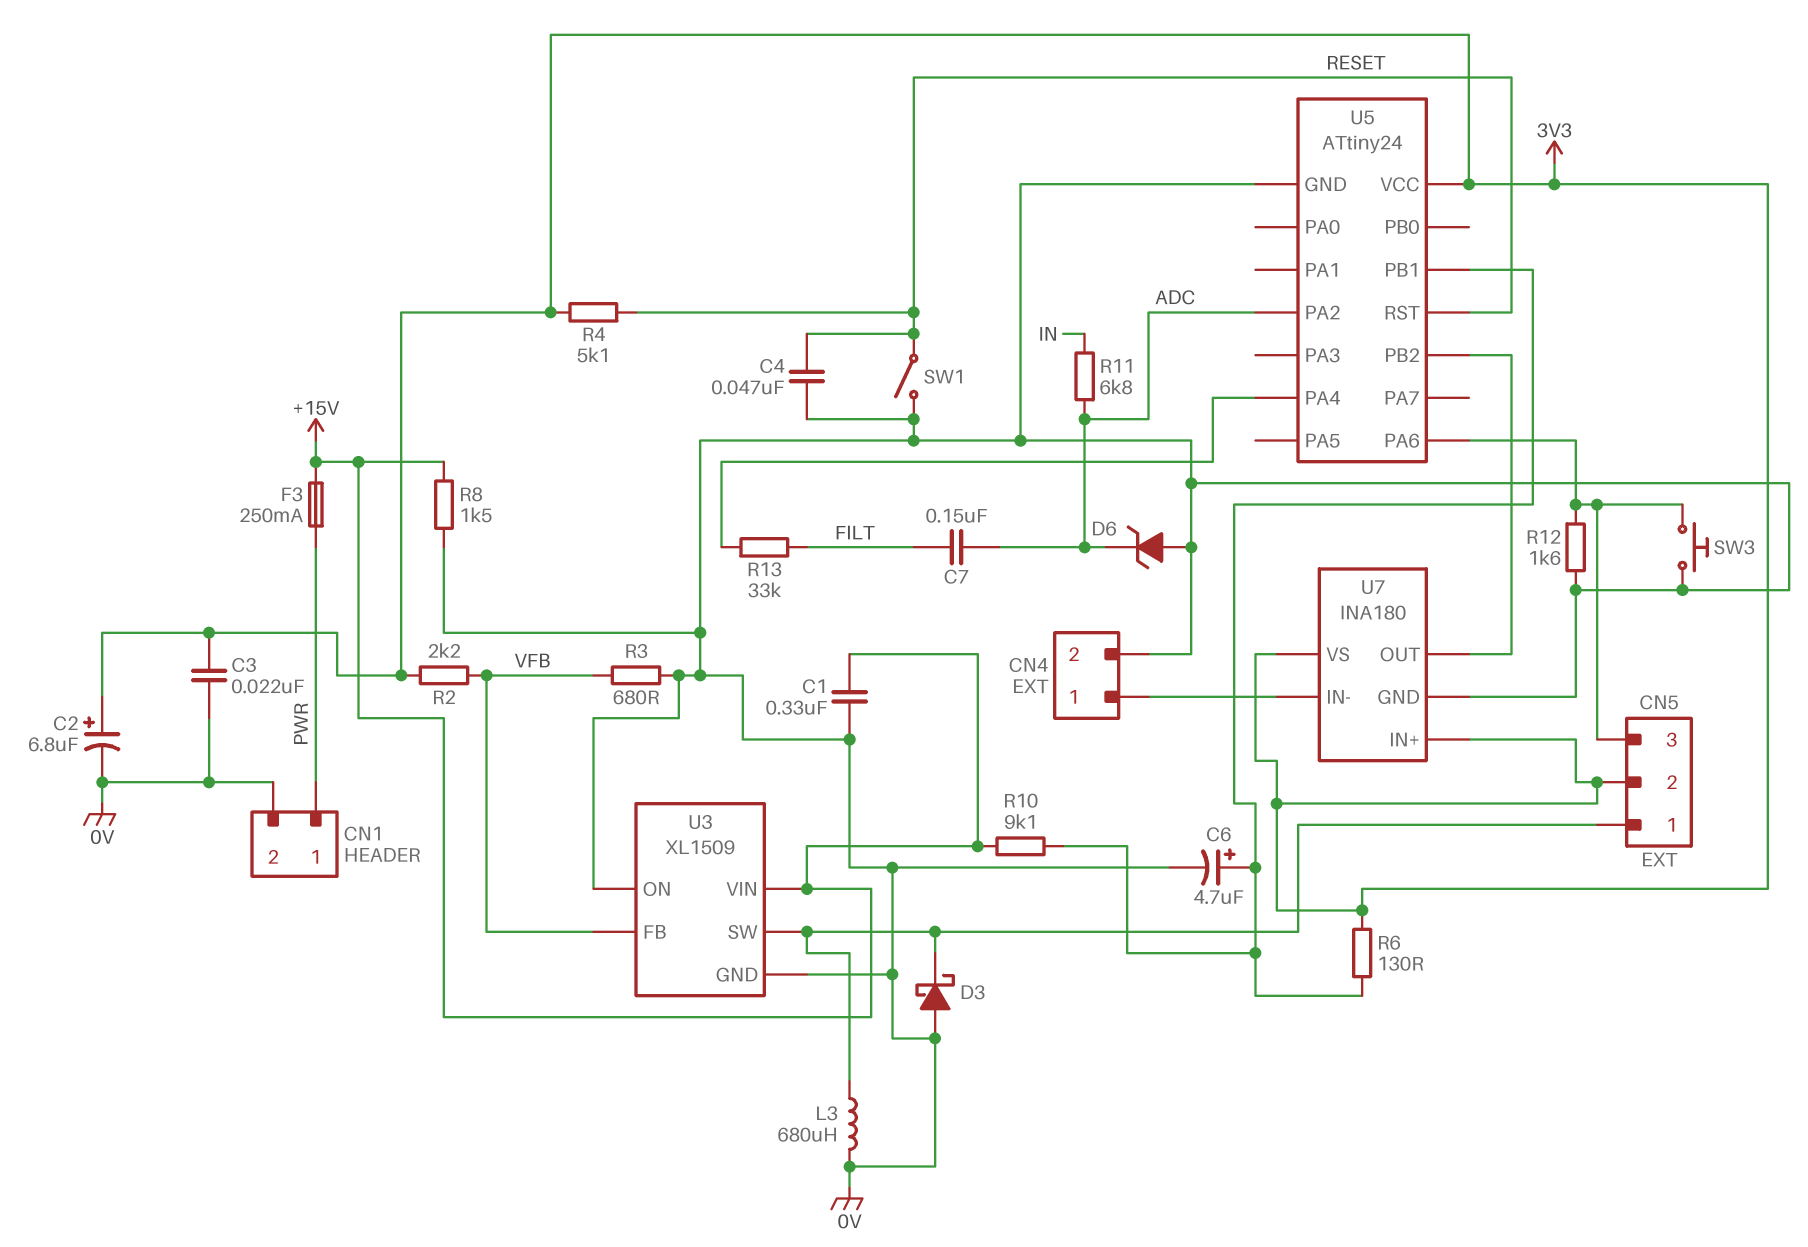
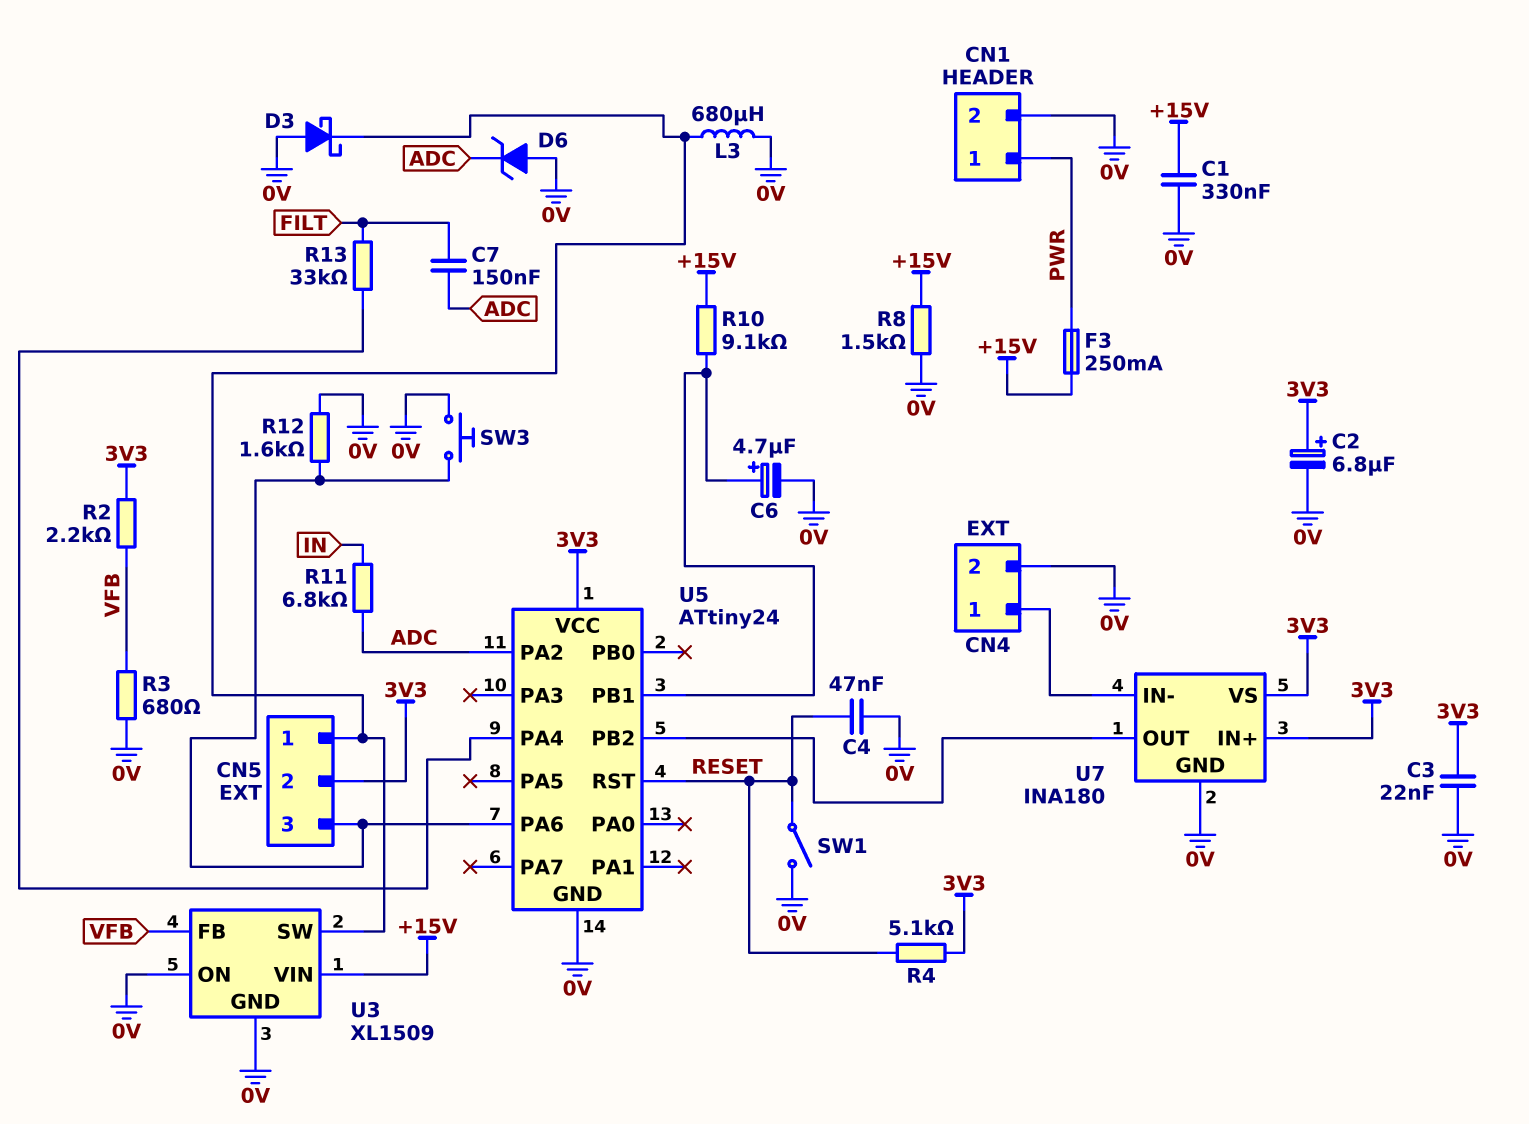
R6: 130 (3V3, U5/PB1) -> none

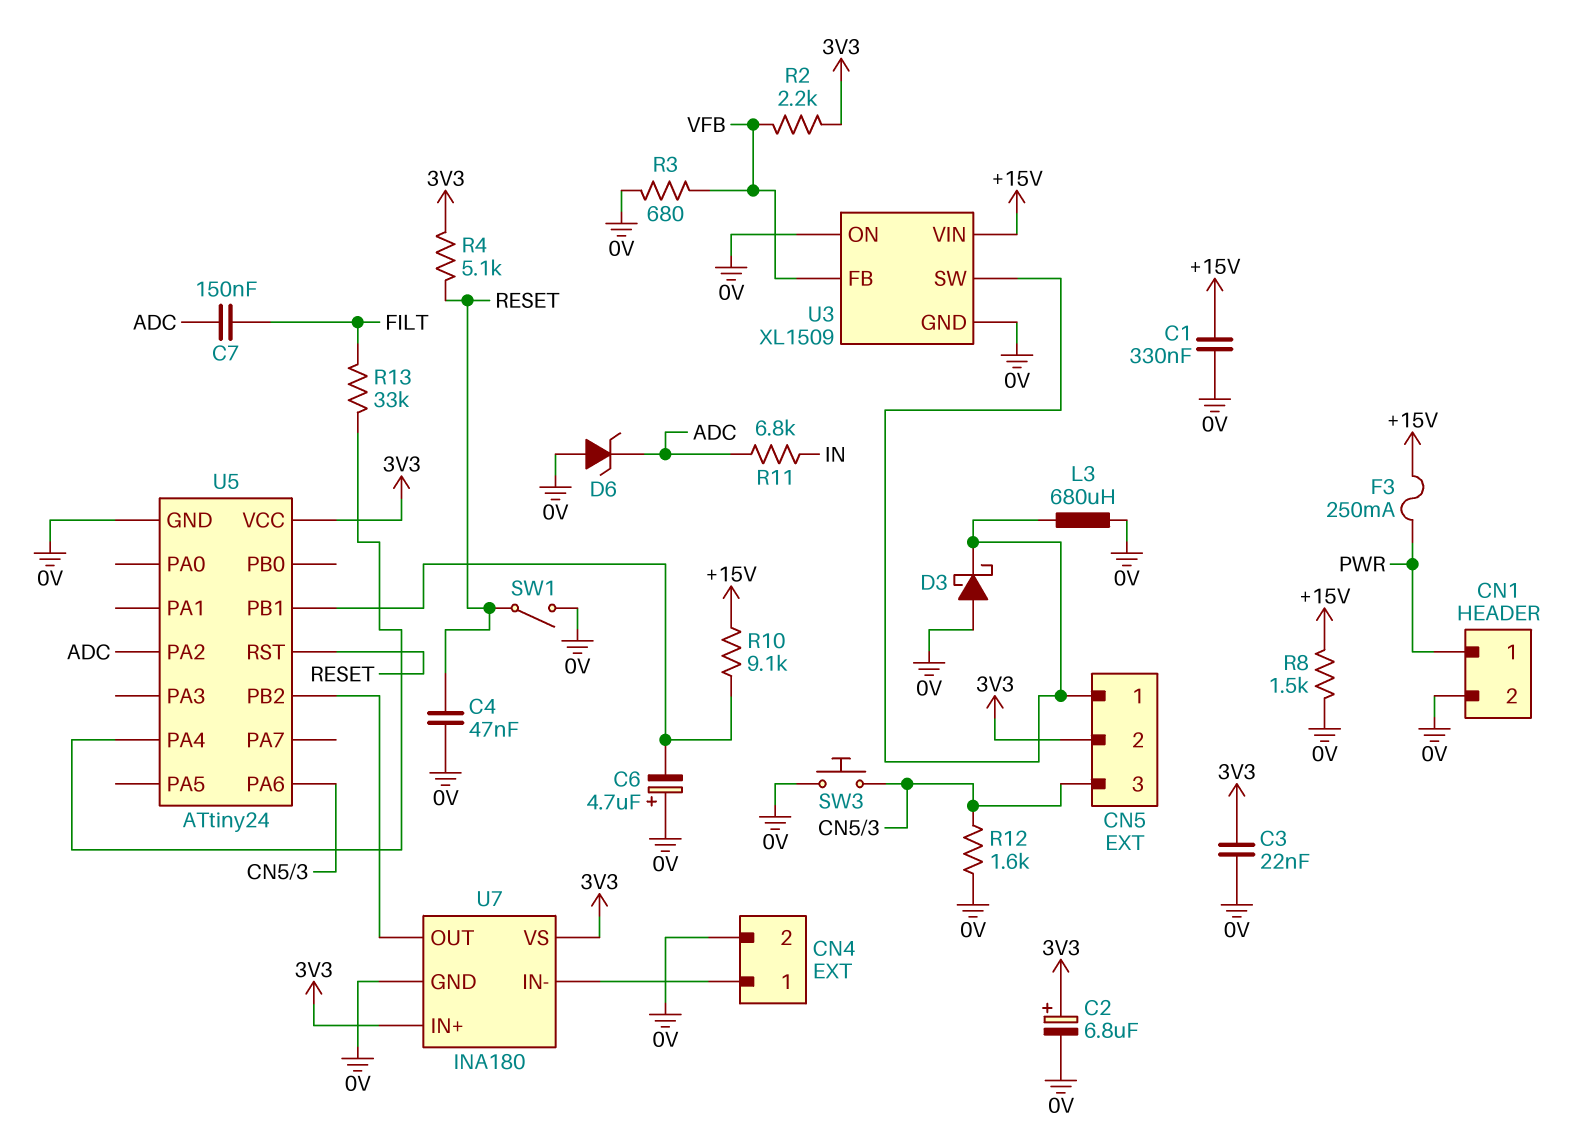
C6: 4.7uF (plus U5/PB1, minus 0V) -> 4.7uF (plus 0V, minus U5/PB1)

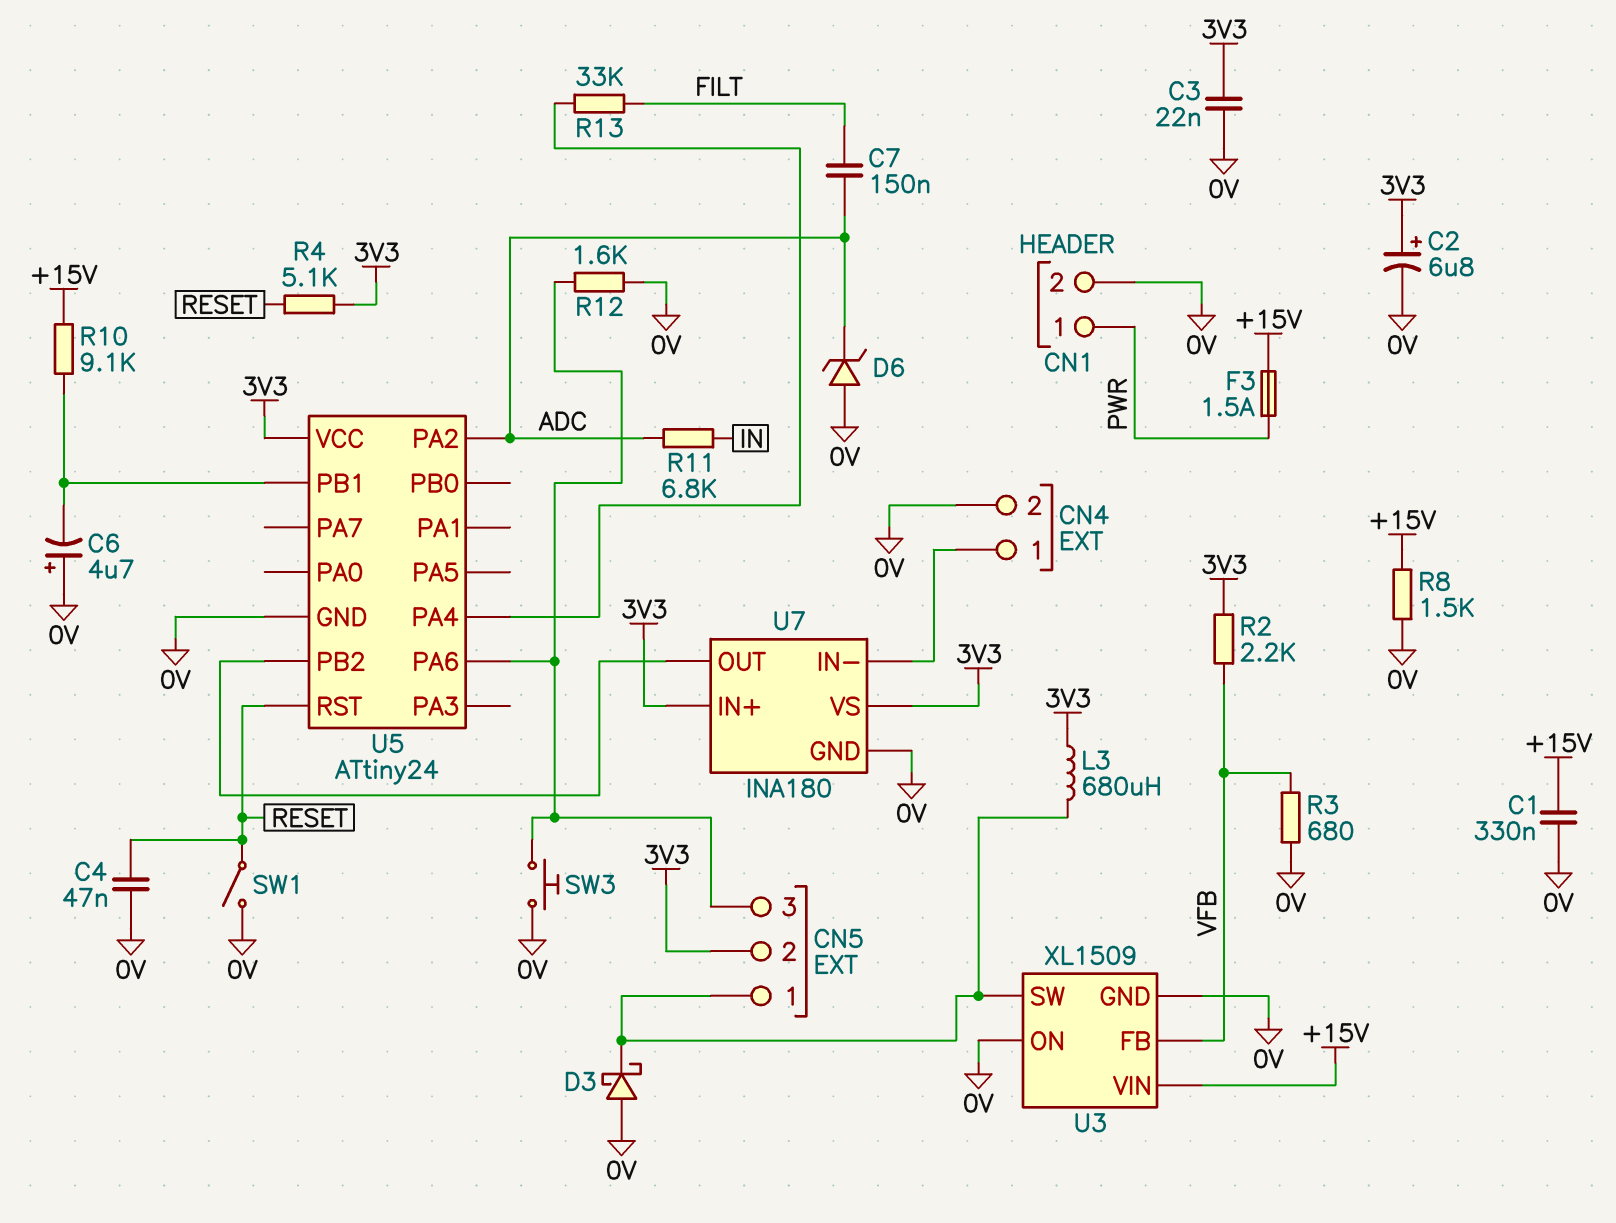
F3: 250mA (+15V, PWR) -> 1.5A (+15V, PWR)
L3: 680uH (0V, CN5/1) -> 680uH (3V3, CN5/1)

